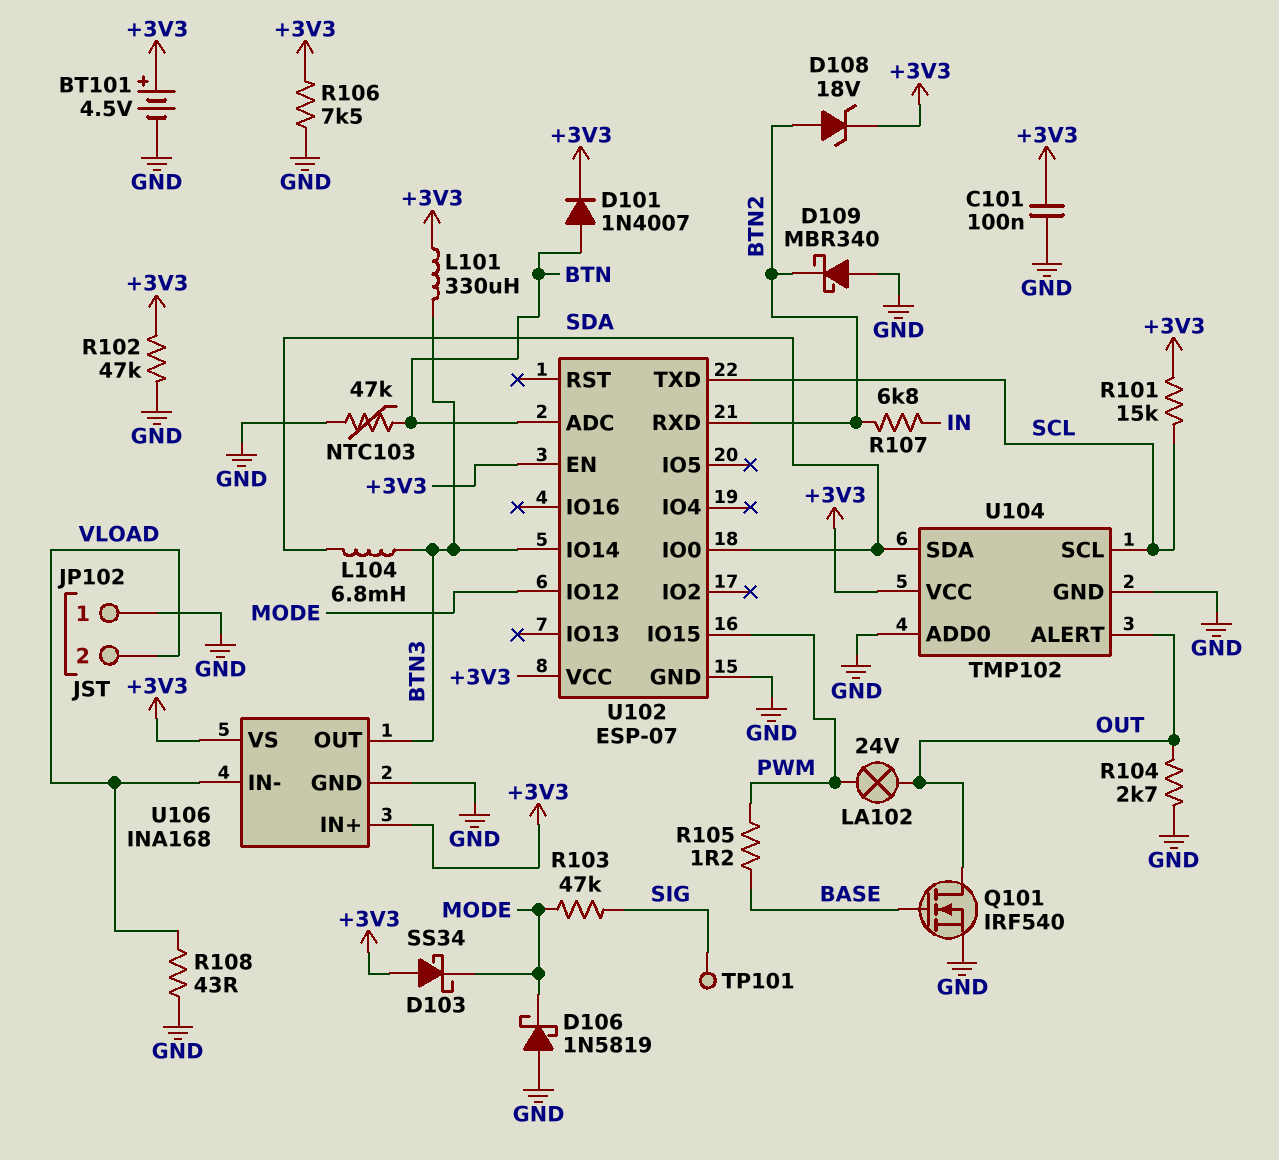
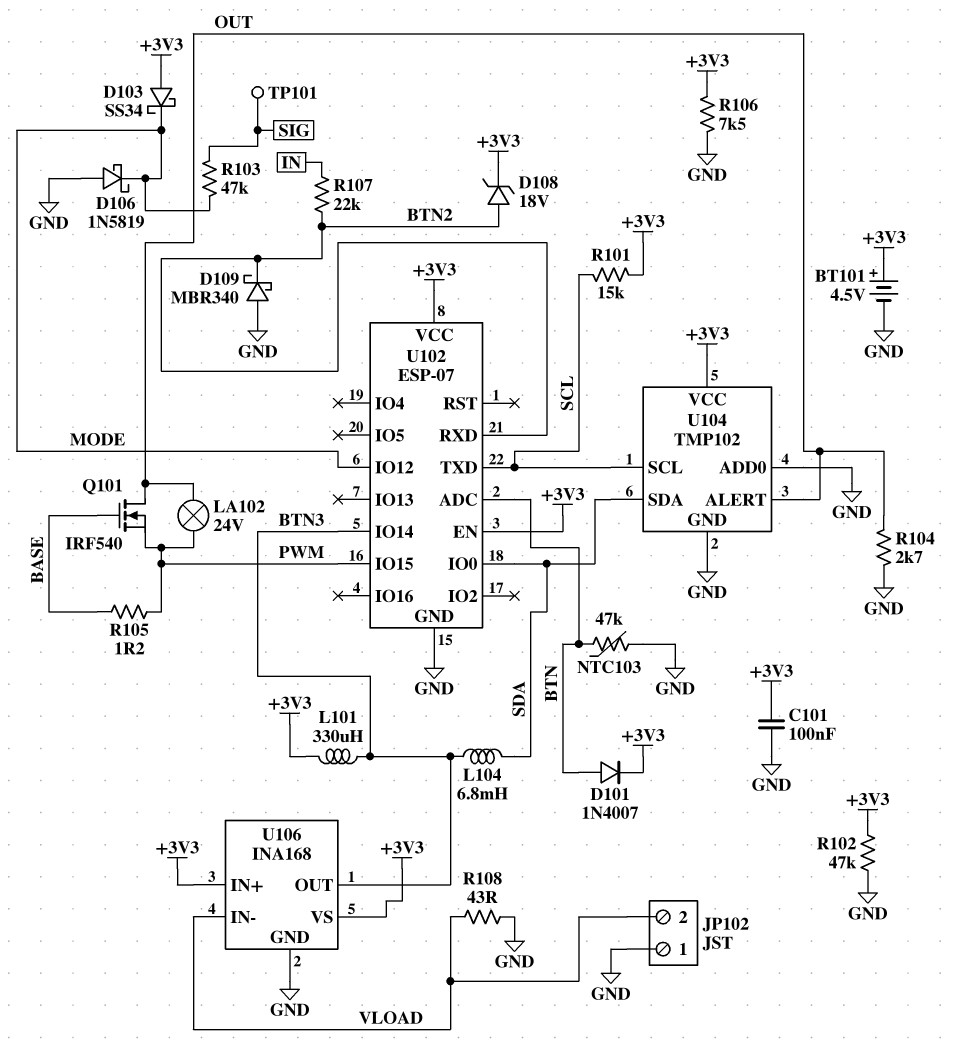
Q101: NMOS IRF540 (G BASE, D OUT, S GND) -> NMOS IRF540 (G BASE, D OUT, S PWM)
R107: 6.8k (BTN2, IN) -> 22k (BTN2, IN)

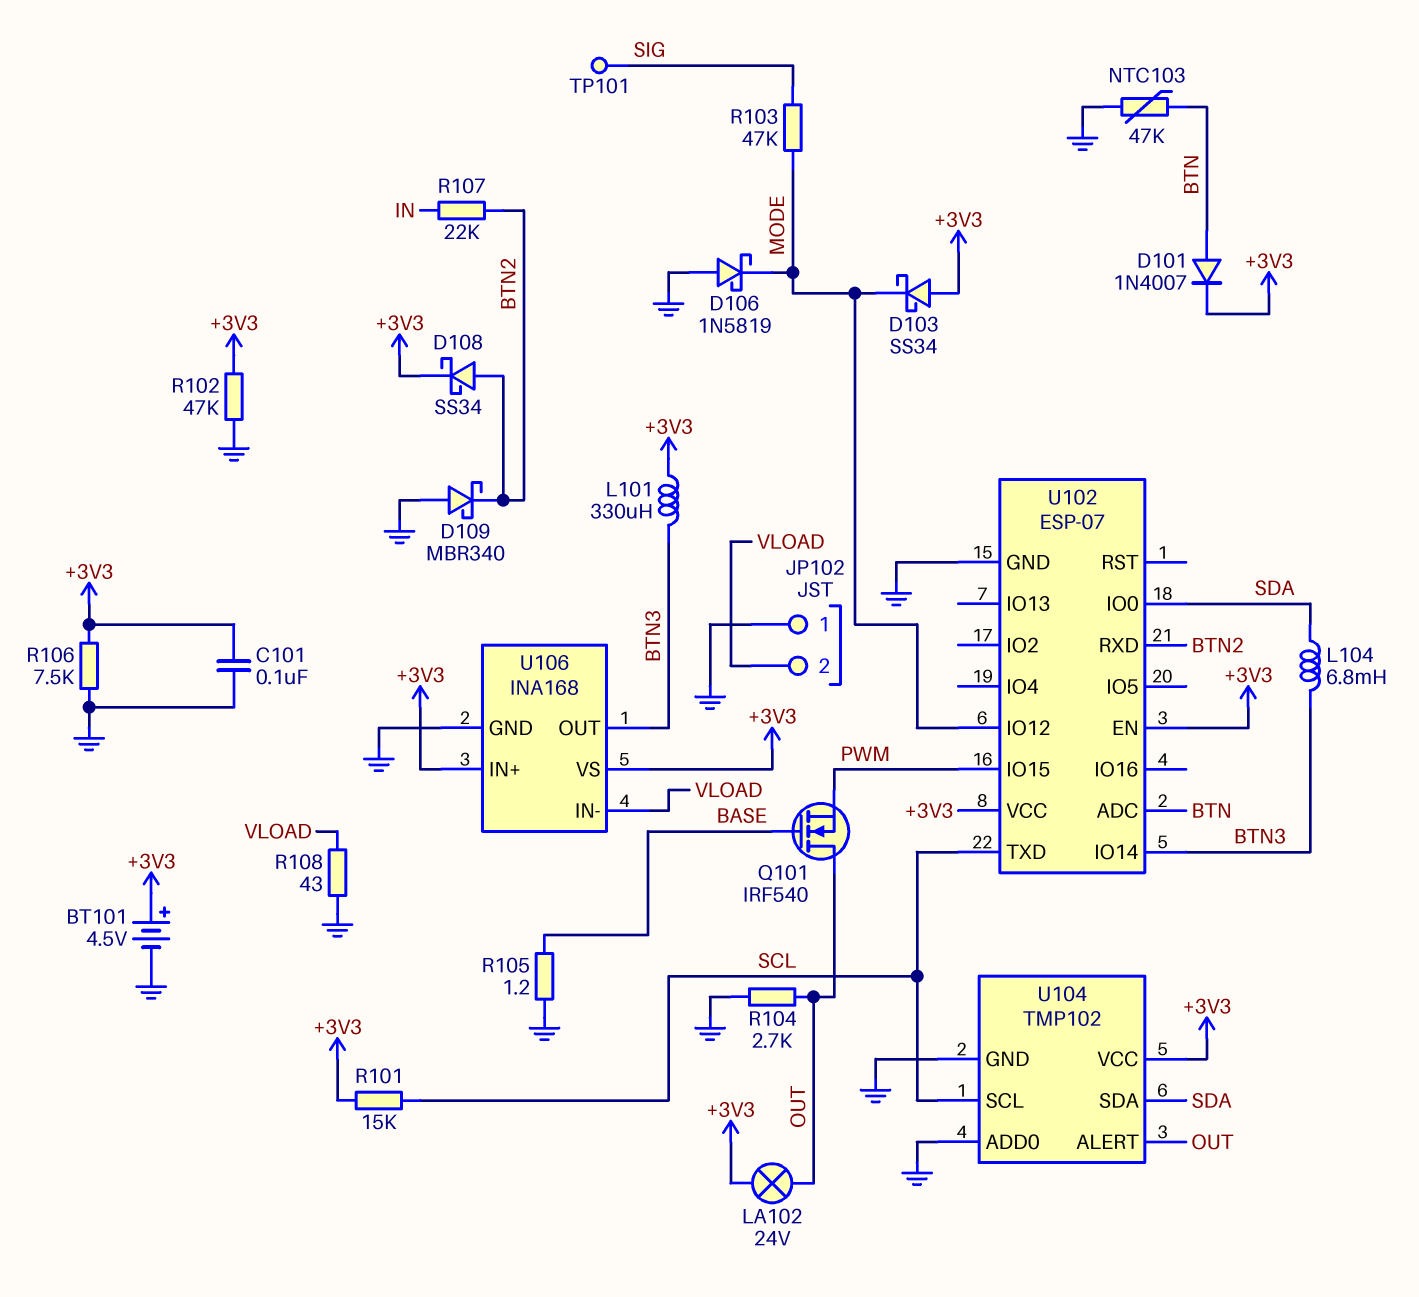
D108: zener 18V (A BTN2, K +3V3) -> schottky SS34 (A BTN2, K +3V3)
LA102: lamp 24V (OUT, PWM) -> lamp 24V (+3V3, OUT)
R105: 1.2 (BASE, PWM) -> 1.2 (BASE, GND)

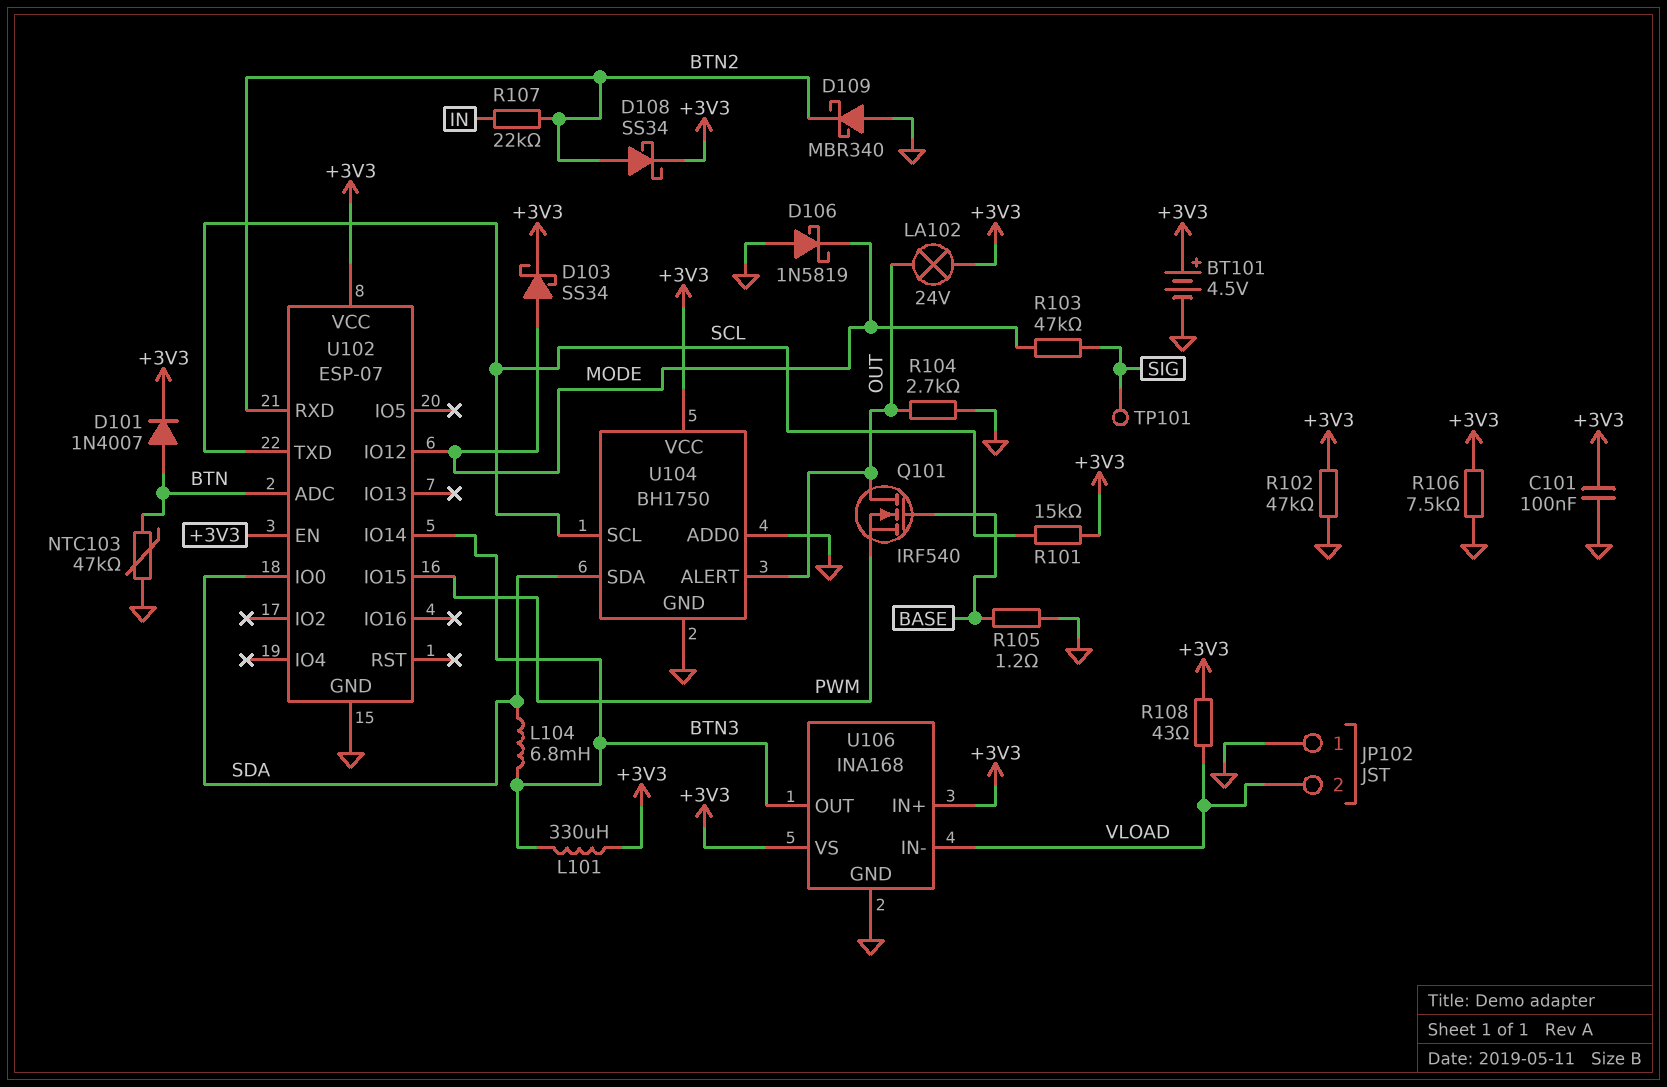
D103: schottky SS34 (A +3V3, K MODE) -> schottky SS34 (A MODE, K +3V3)
R108: 43 (GND, VLOAD) -> 43 (+3V3, VLOAD)
U104: TMP102 -> BH1750

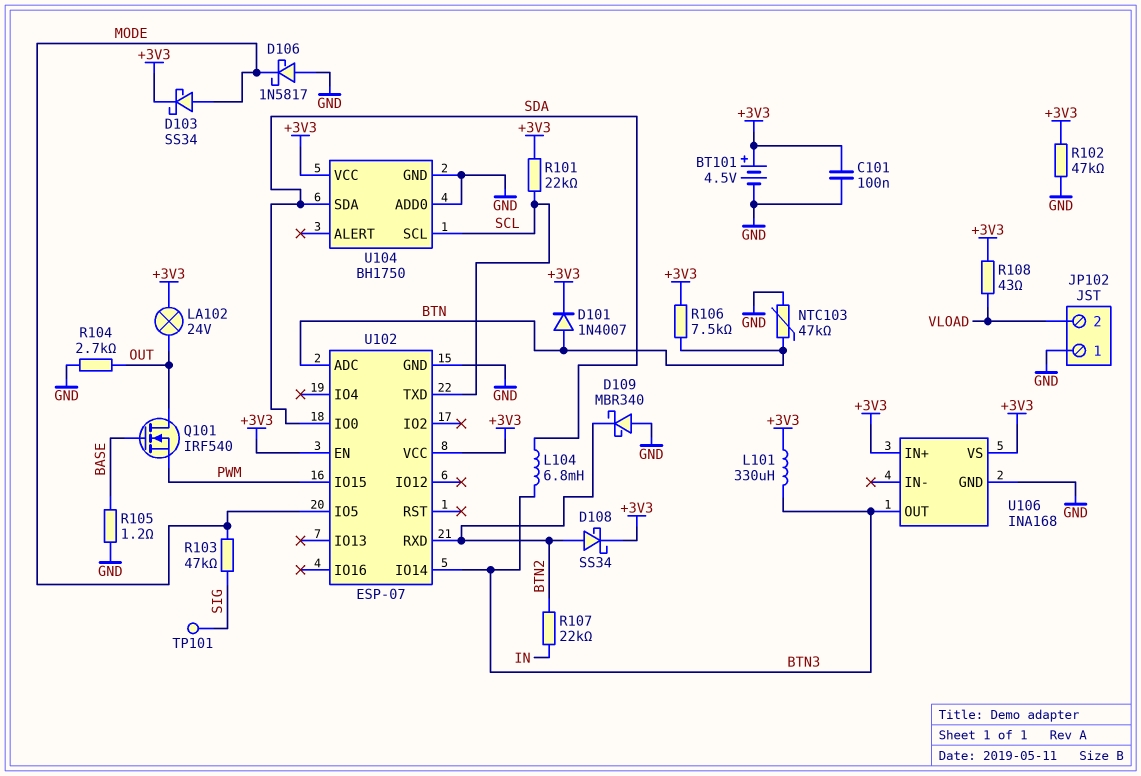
D106: schottky 1N5819 (A GND, K MODE) -> schottky 1N5817 (A GND, K MODE)
R101: 15k (+3V3, SCL) -> 22k (+3V3, SCL)
R106: 7.5k (+3V3, GND) -> 7.5k (+3V3, BTN)
U102 pin IO5: none -> MODE
U102 pin IO12: MODE -> none
U104 pin ALERT: OUT -> none
U106 pin IN-: VLOAD -> none

